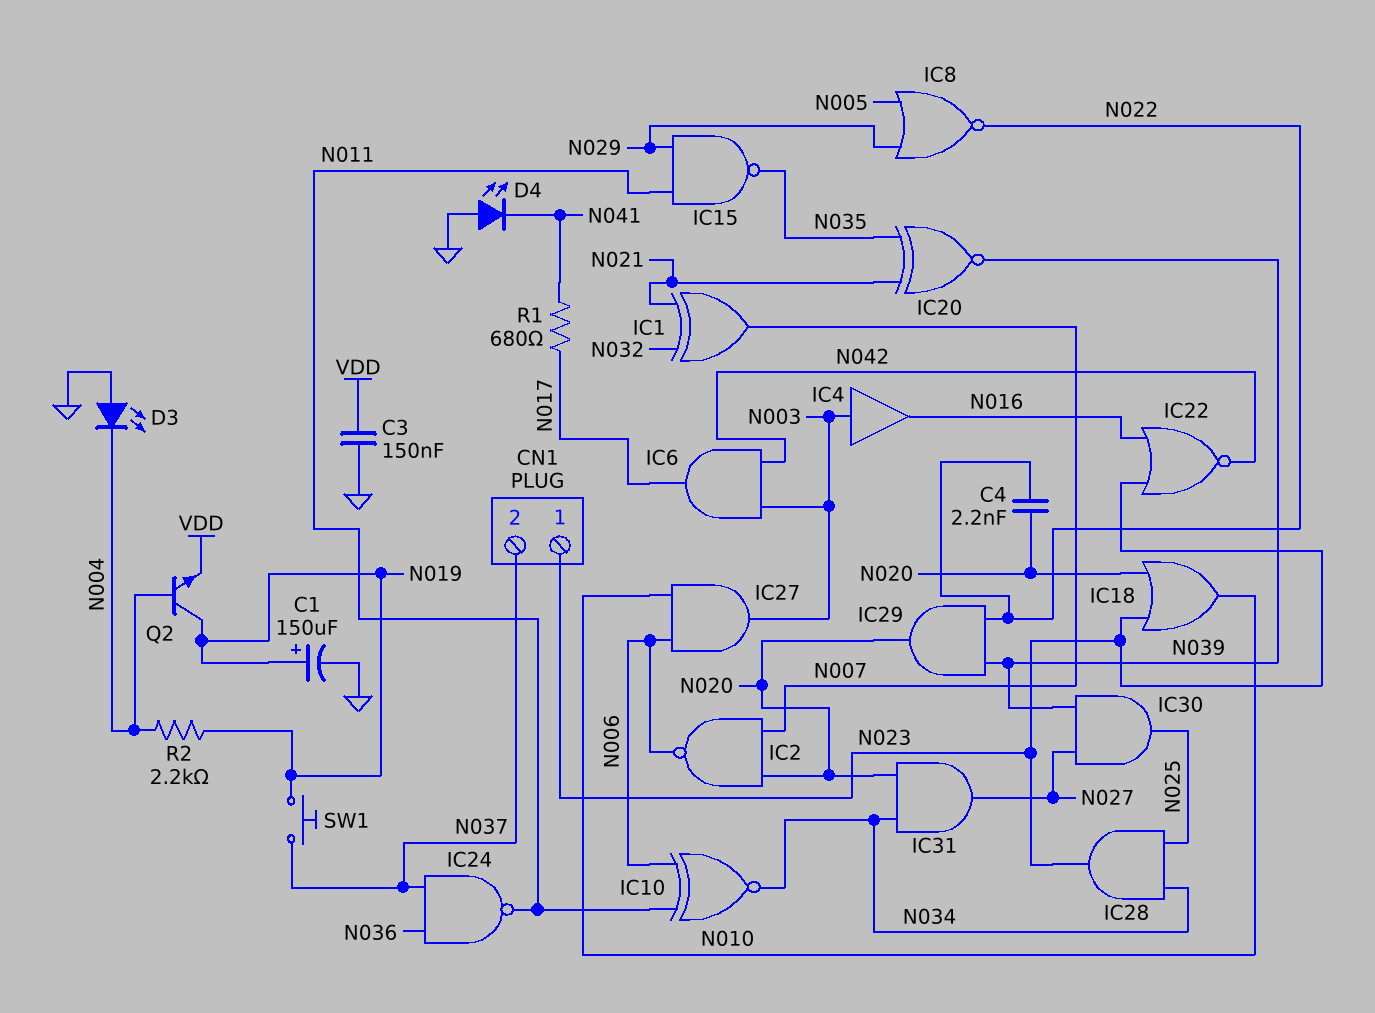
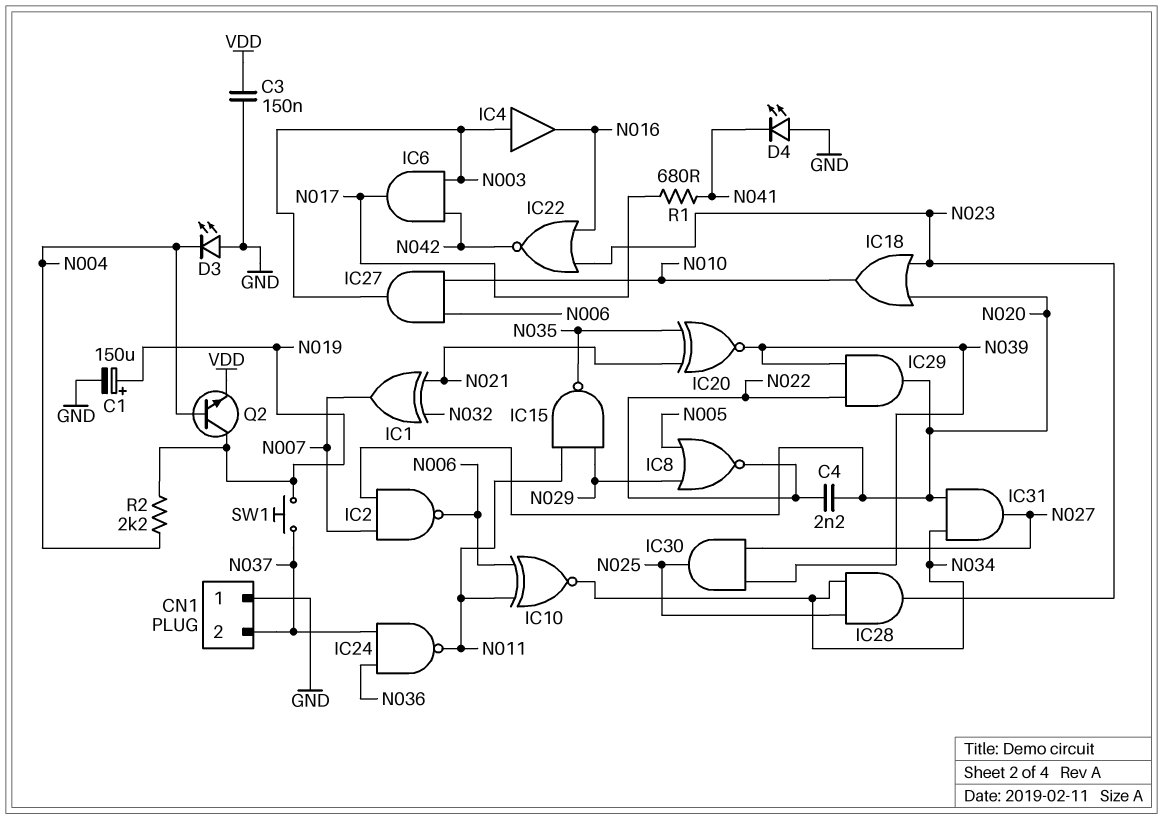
CN1 pin 1: N023 -> GND

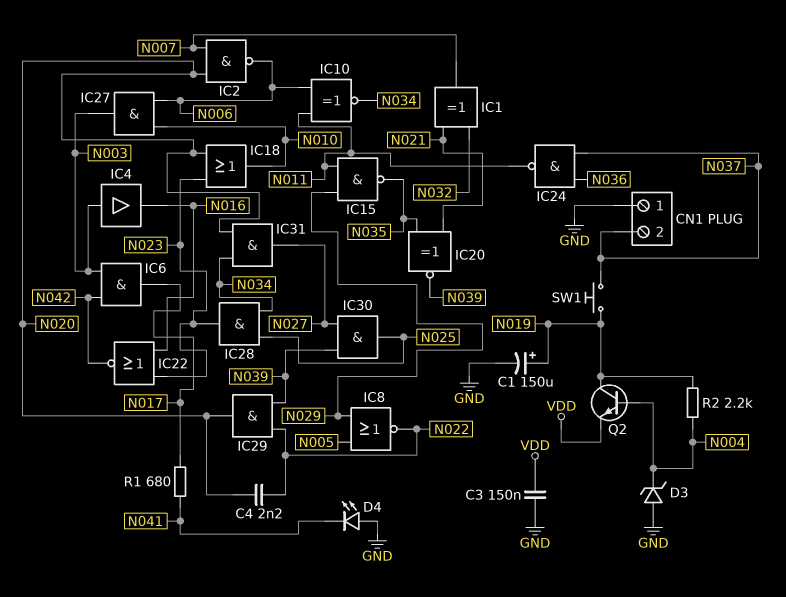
D3: LED (A GND, K N004) -> zener (A GND, K N004)

